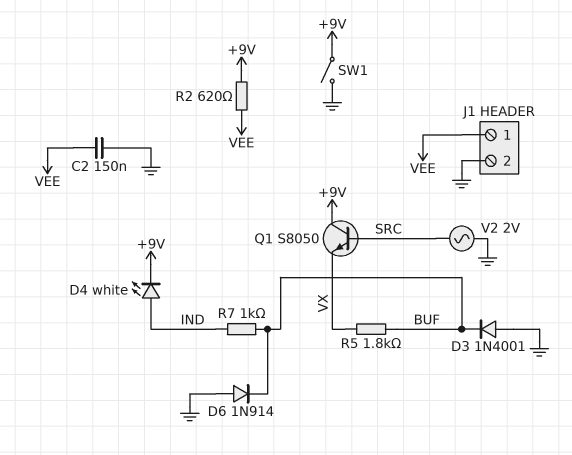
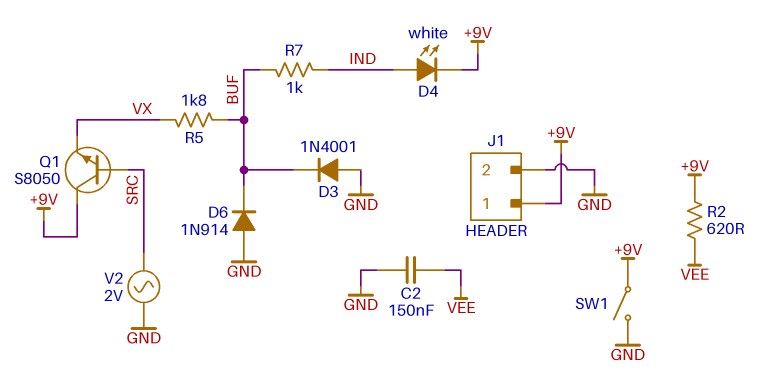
J1 pin 1: VEE -> +9V

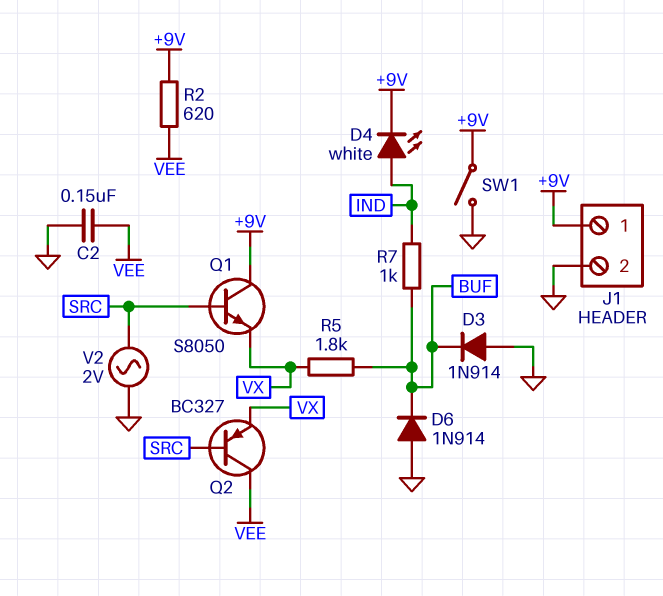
D3: diode 1N4001 (A GND, K BUF) -> diode 1N914 (A GND, K BUF)
Q2: none -> PNP BC327 (B SRC, C VEE, E VX)

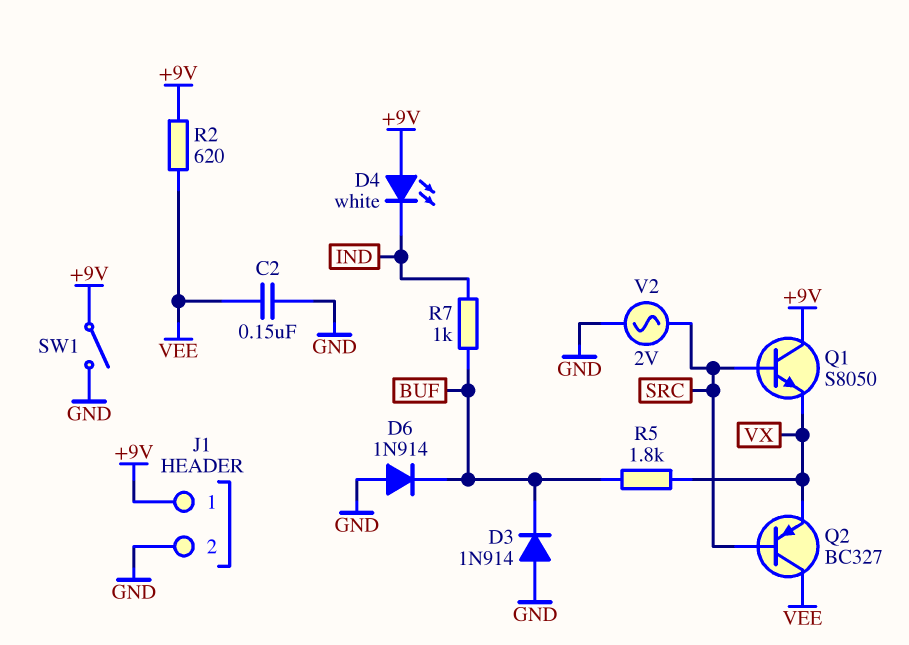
D4: LED white (A IND, K +9V) -> LED white (A +9V, K IND)

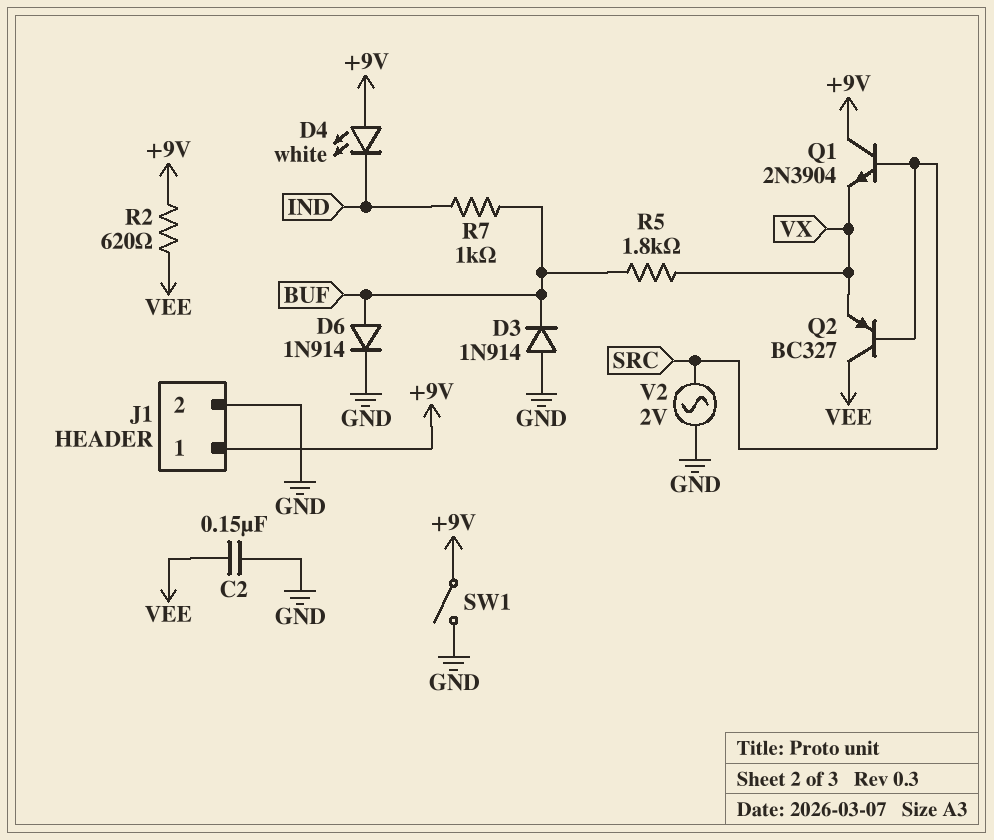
D6: diode 1N914 (A GND, K BUF) -> diode 1N914 (A BUF, K GND)
Q1: NPN S8050 (B SRC, C +9V, E VX) -> NPN 2N3904 (B SRC, C +9V, E VX)

